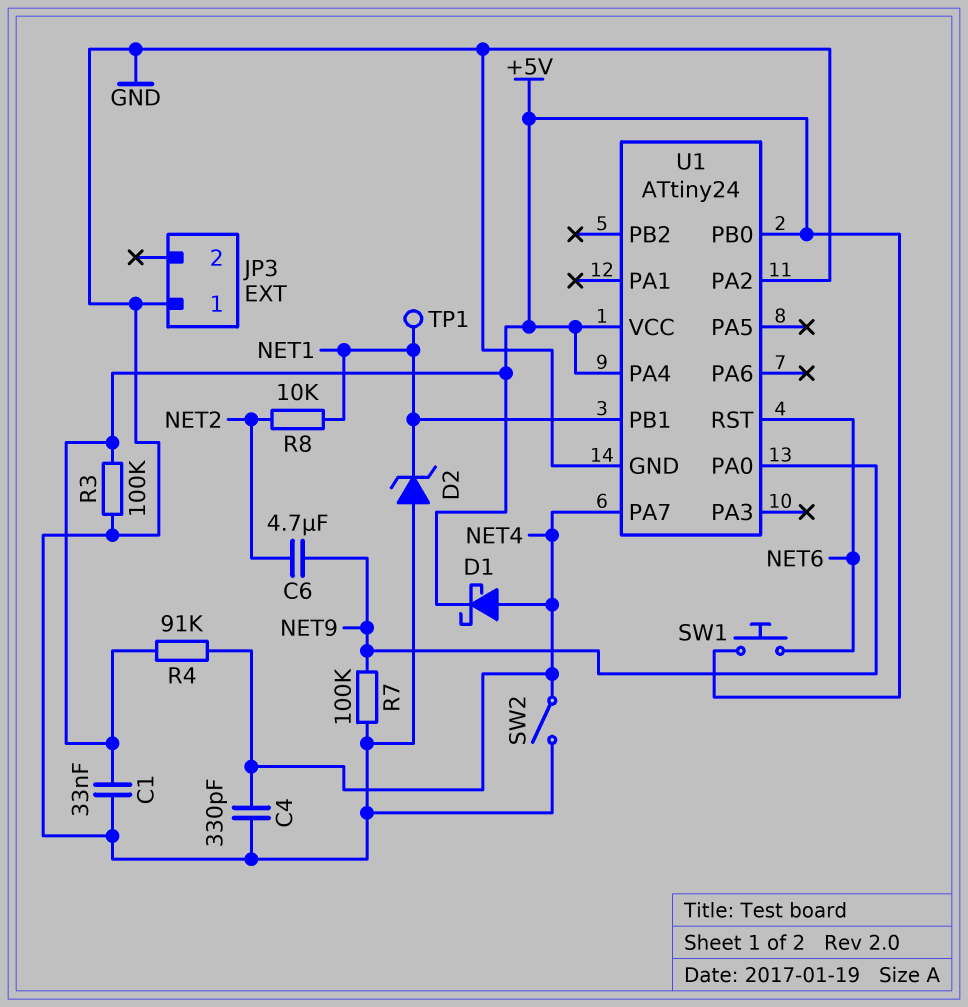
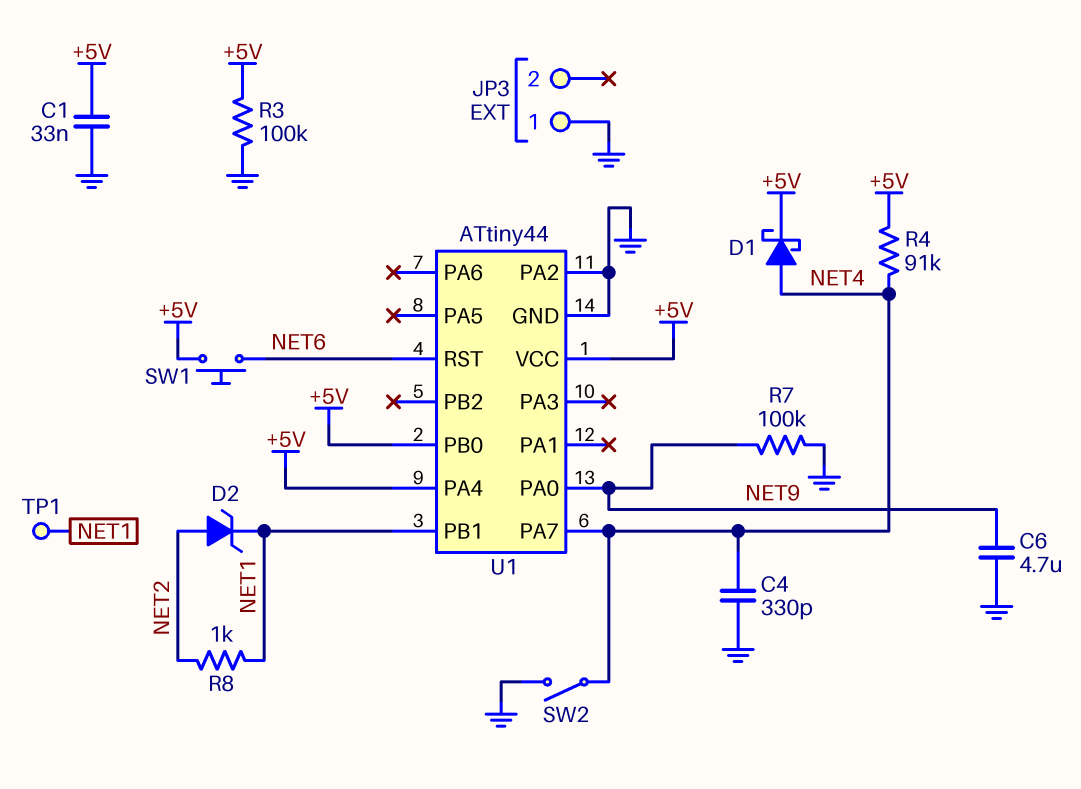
C6: 4.7uF (NET2, NET9) -> 4.7uF (GND, NET9)
D2: zener (A GND, K NET1) -> zener (A NET2, K NET1)
R8: 10k (NET1, NET2) -> 1k (NET1, NET2)
U1: ATtiny24 -> ATtiny44

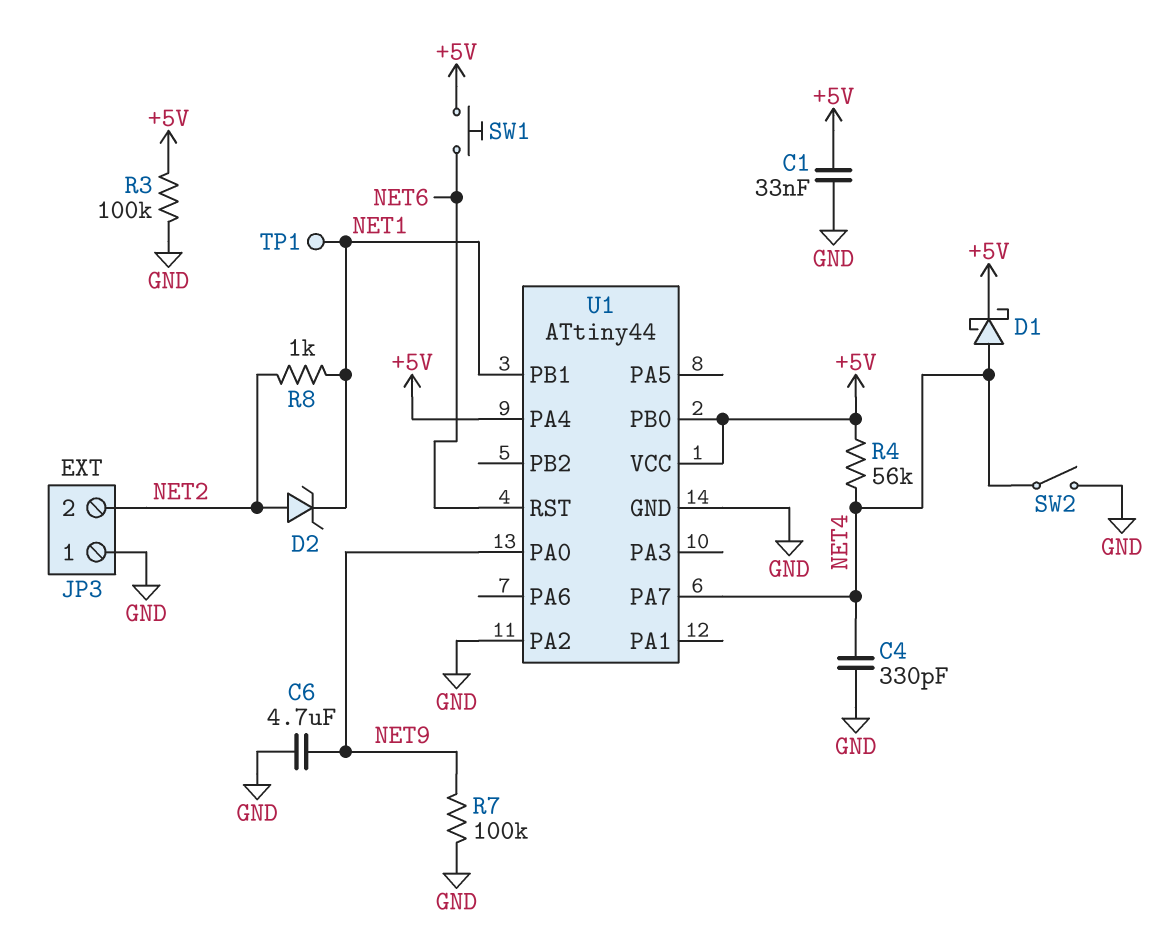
JP3 pin 2: none -> NET2
R4: 91k (+5V, NET4) -> 56k (+5V, NET4)

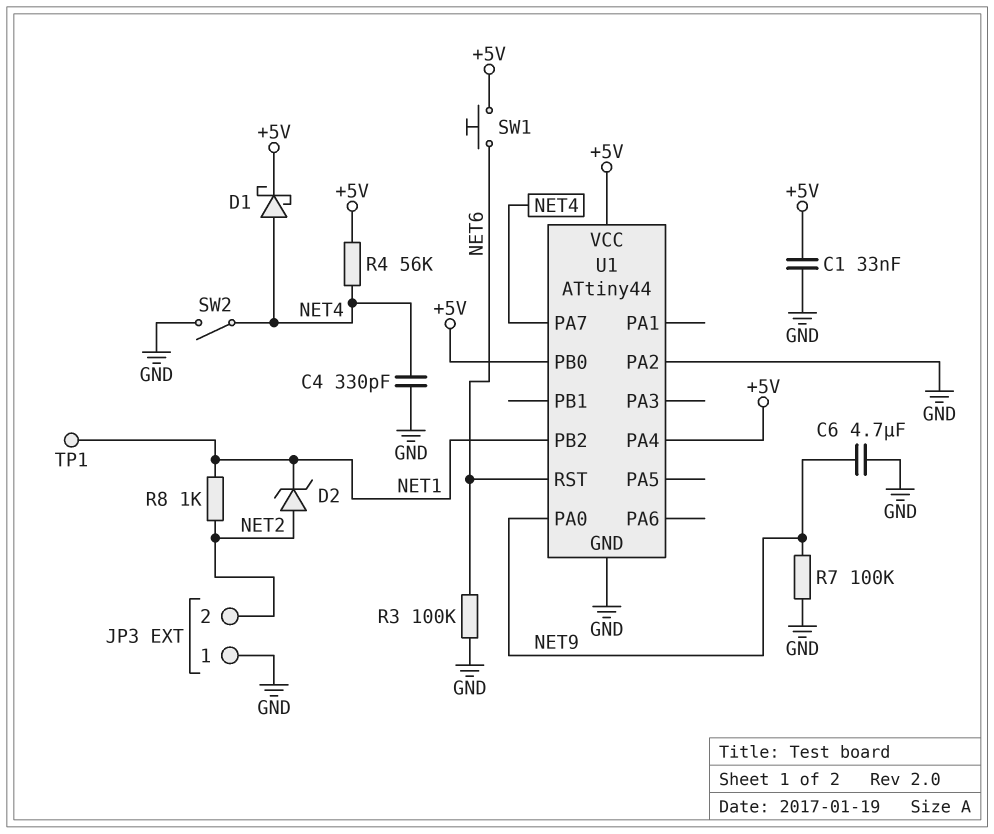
R3: 100k (+5V, GND) -> 100k (GND, NET6)
U1 pin PB1: NET1 -> none
U1 pin PB2: none -> NET1

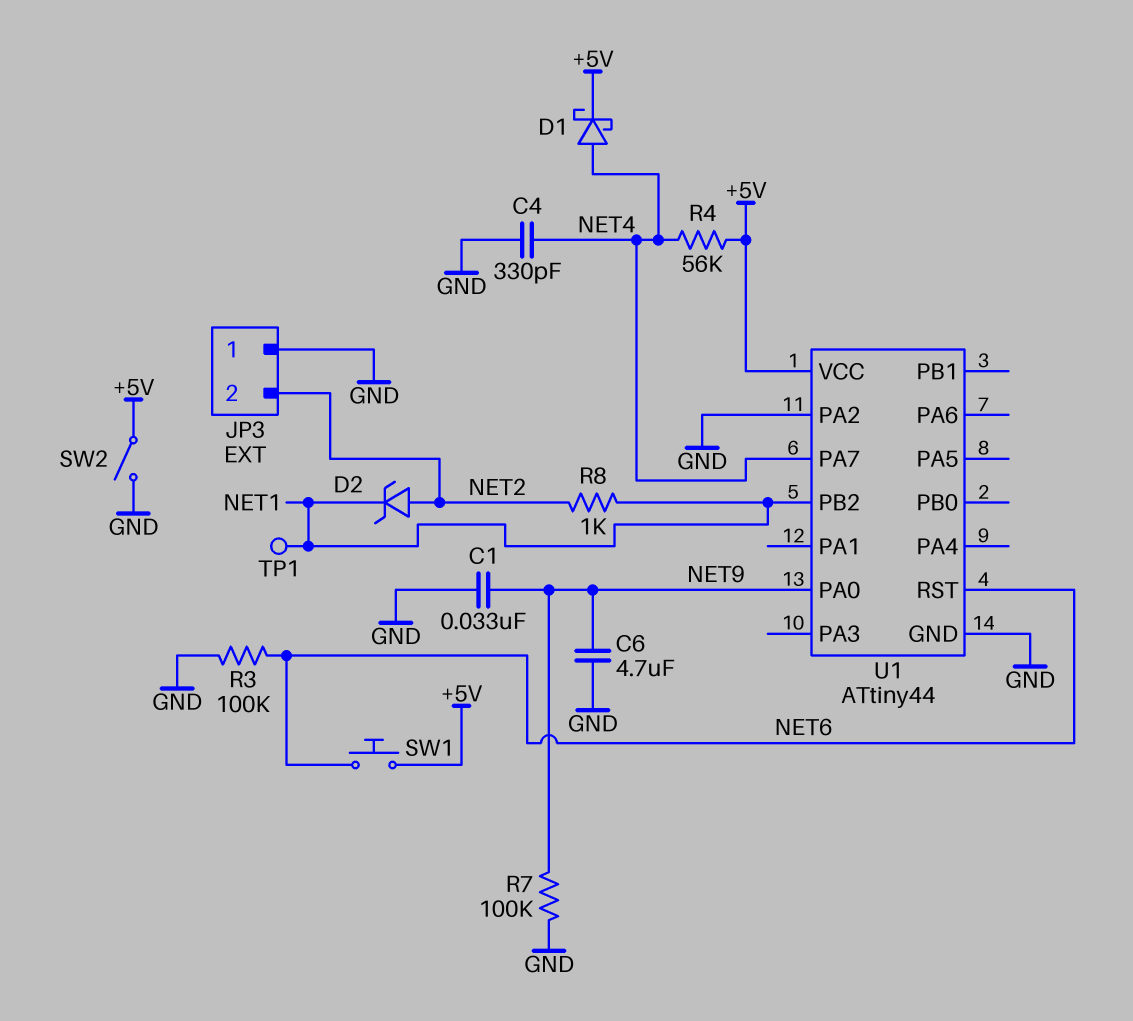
C1: 33nF (+5V, GND) -> 33nF (GND, NET9)
SW2: switch (GND, NET4) -> switch (+5V, GND)
U1 pin PA4: +5V -> none
U1 pin PB0: +5V -> none

